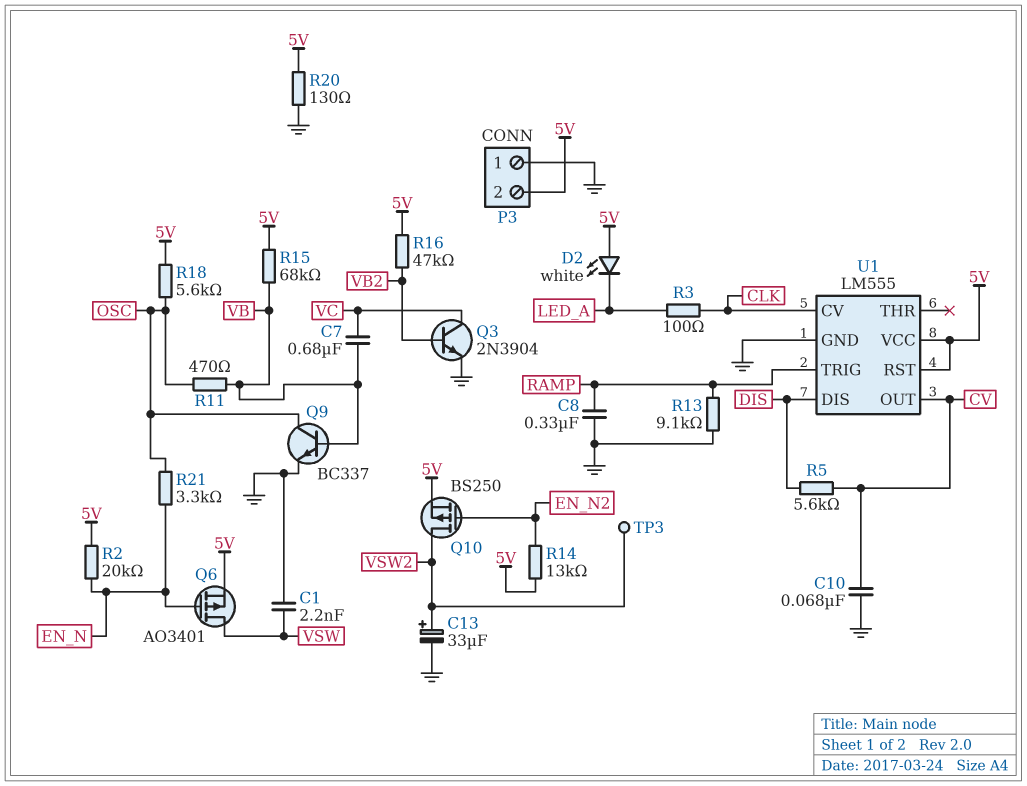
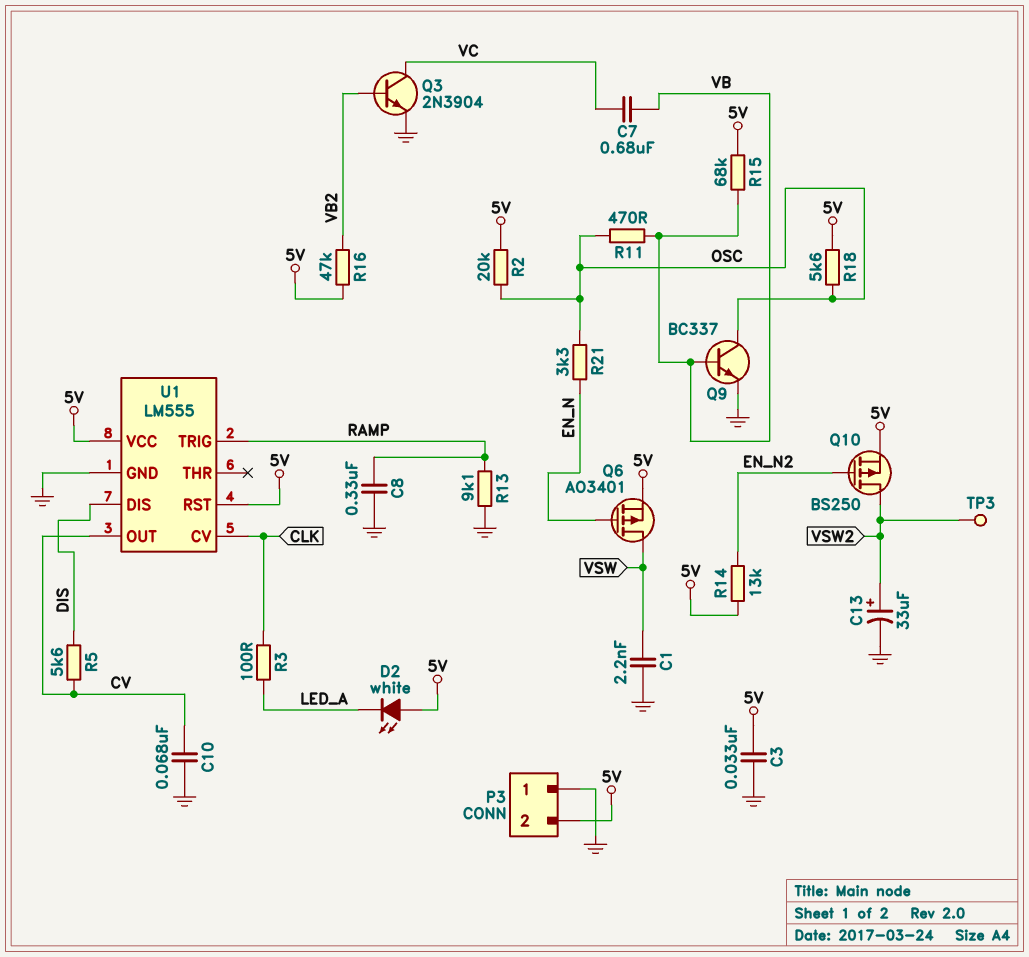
C3: none -> 33nF (5V, GND)
R2: 20k (5V, EN_N) -> 20k (5V, OSC)
R20: 130 (5V, GND) -> none

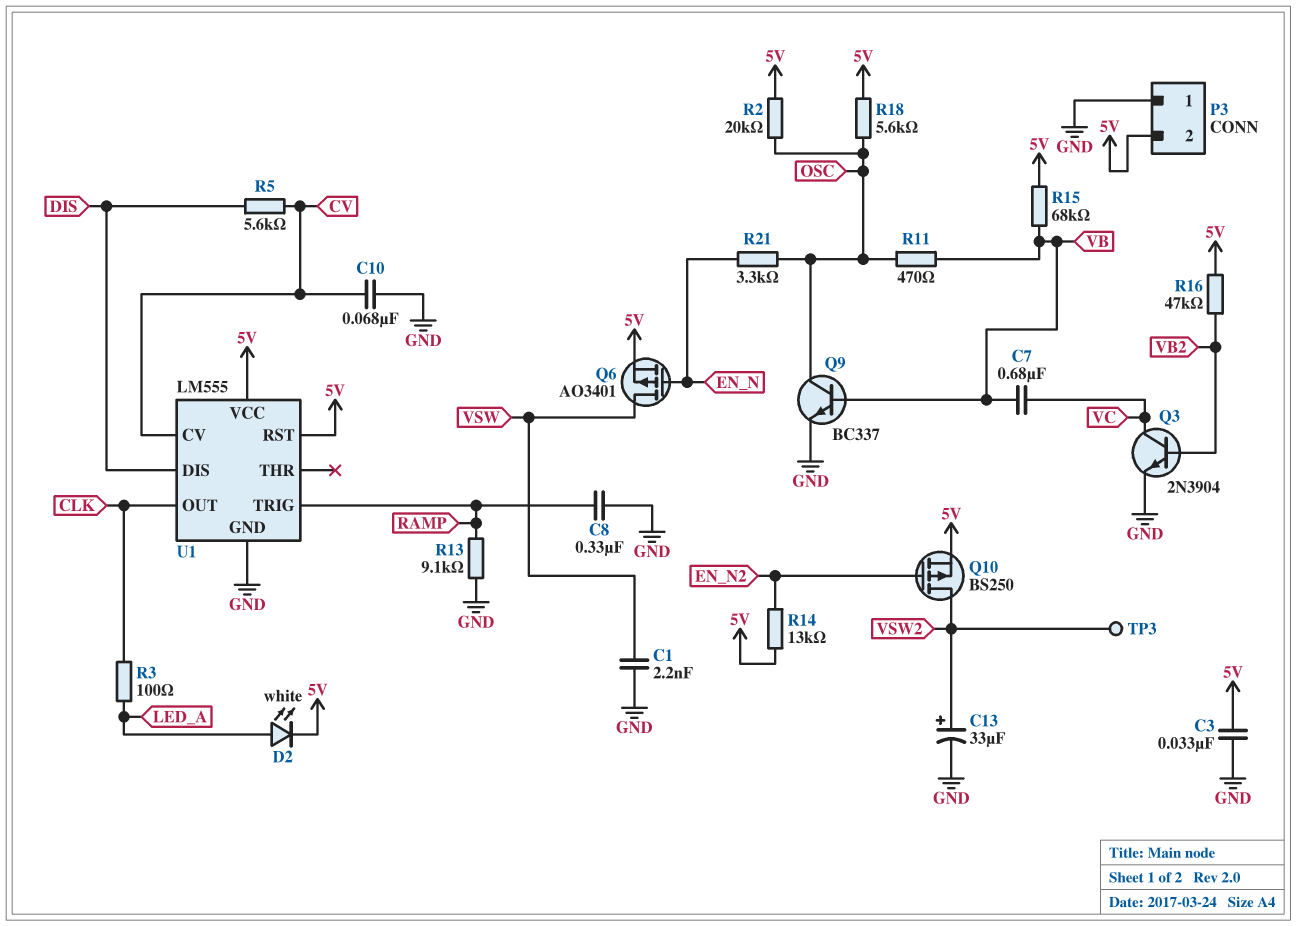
D2: LED white (A 5V, K LED_A) -> LED white (A LED_A, K 5V)
U1 pin CV: CLK -> CV
U1 pin OUT: CV -> CLK

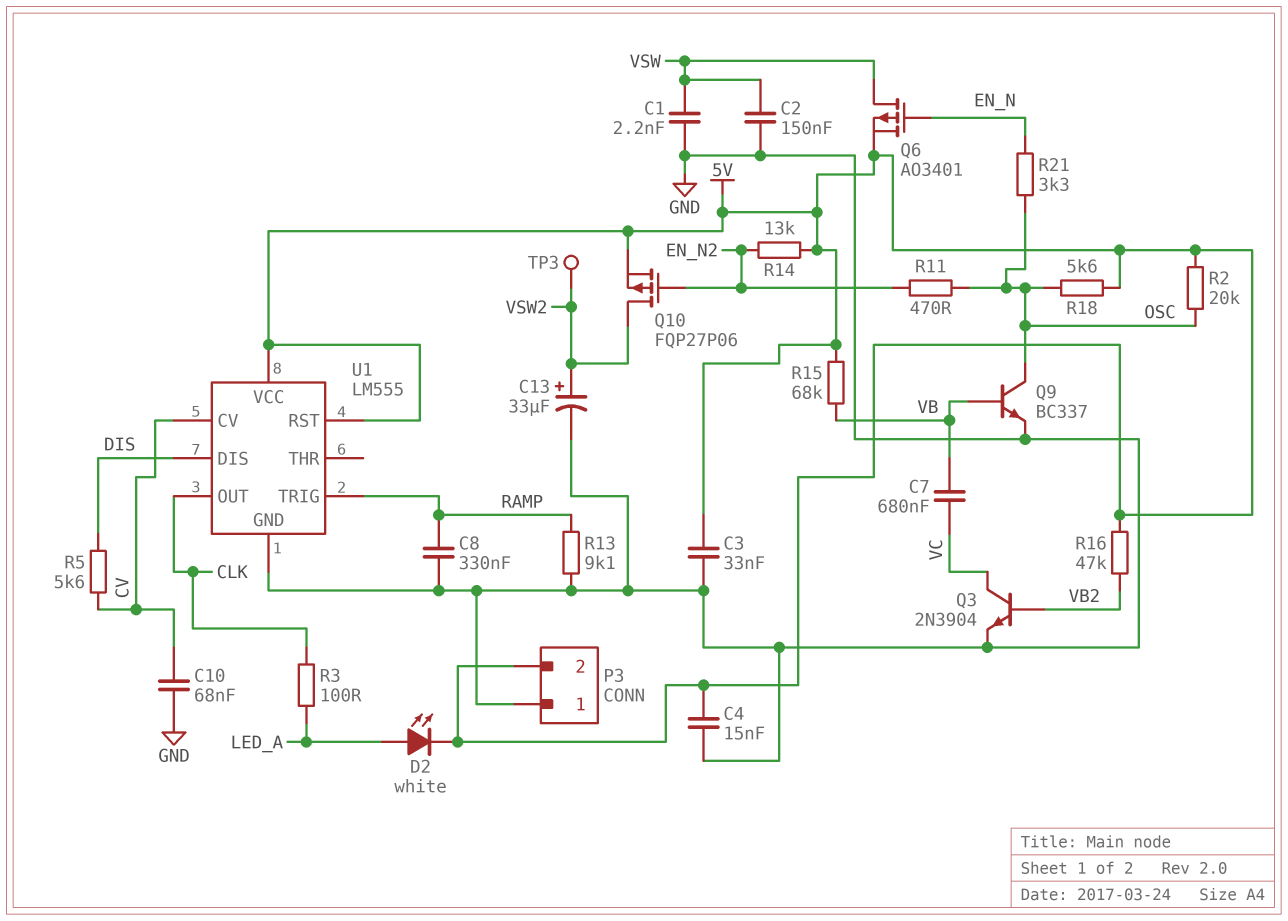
C2: none -> 150nF (GND, VSW)
C4: none -> 15nF (5V, GND)
Q10: PMOS BS250 (G EN_N2, D VSW2, S 5V) -> PMOS FQP27P06 (G EN_N2, D VSW2, S 5V)
R11: 470 (OSC, VB) -> 470 (EN_N2, OSC)

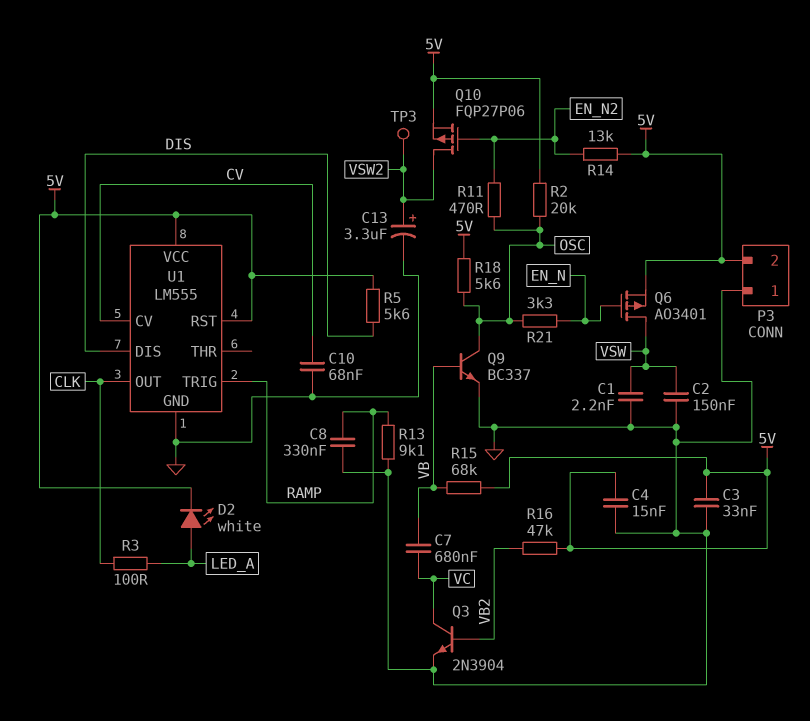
C13: 33uF (plus VSW2, minus GND) -> 3.3uF (plus VSW2, minus GND)
R5: 5.6k (CV, DIS) -> 5.6k (5V, DIS)

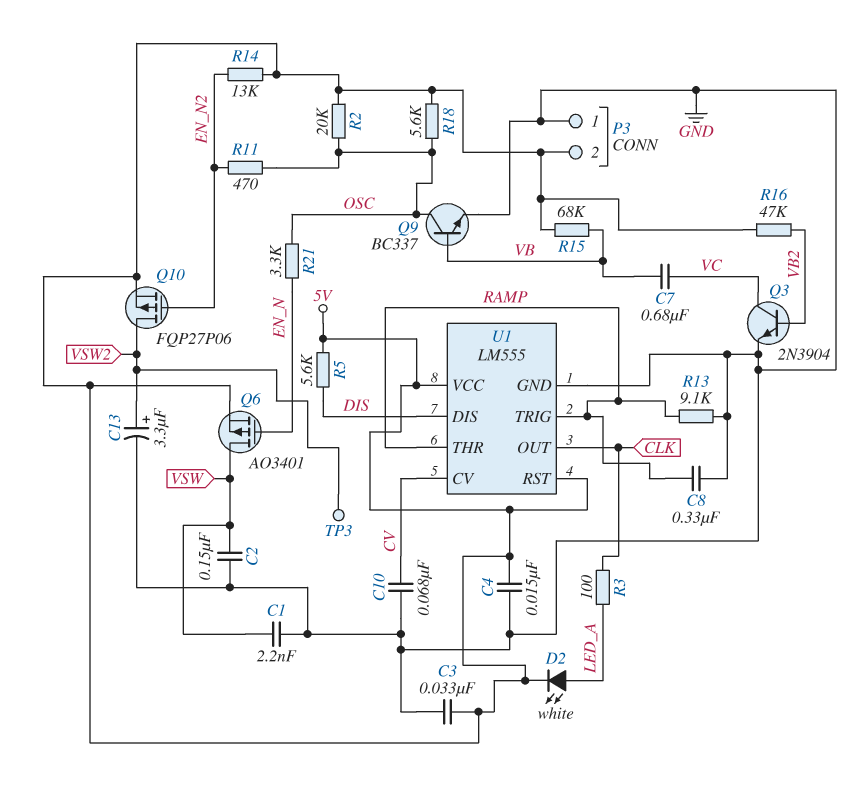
U1 pin THR: none -> RAMP

